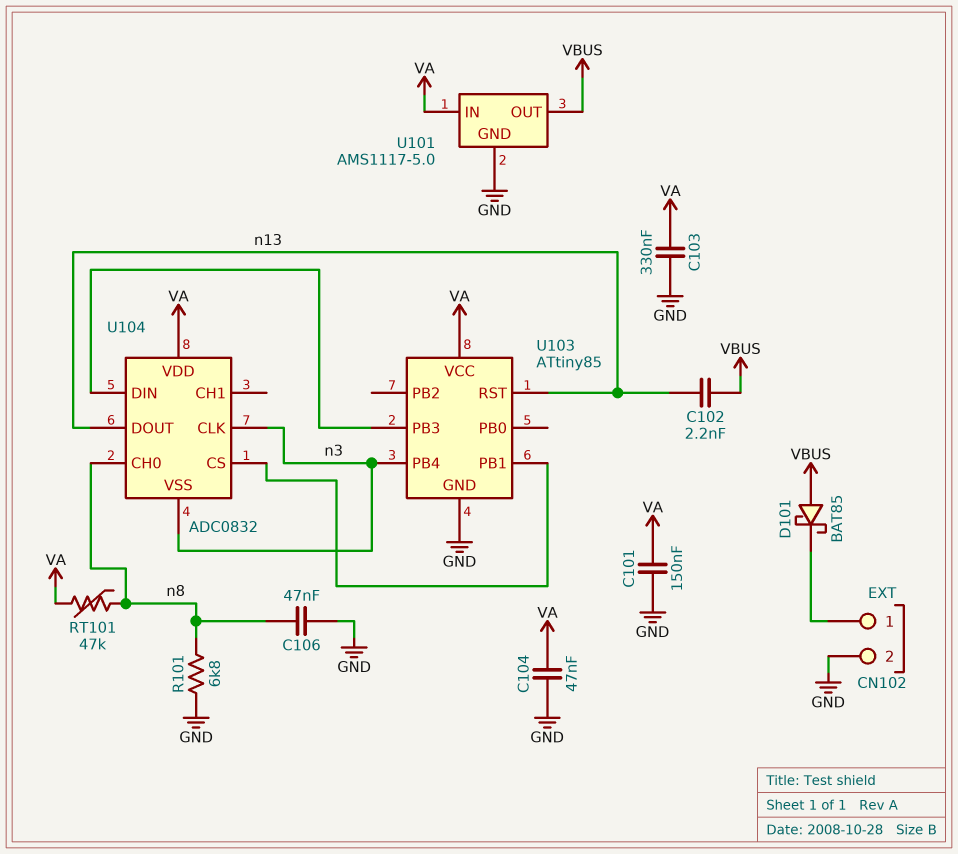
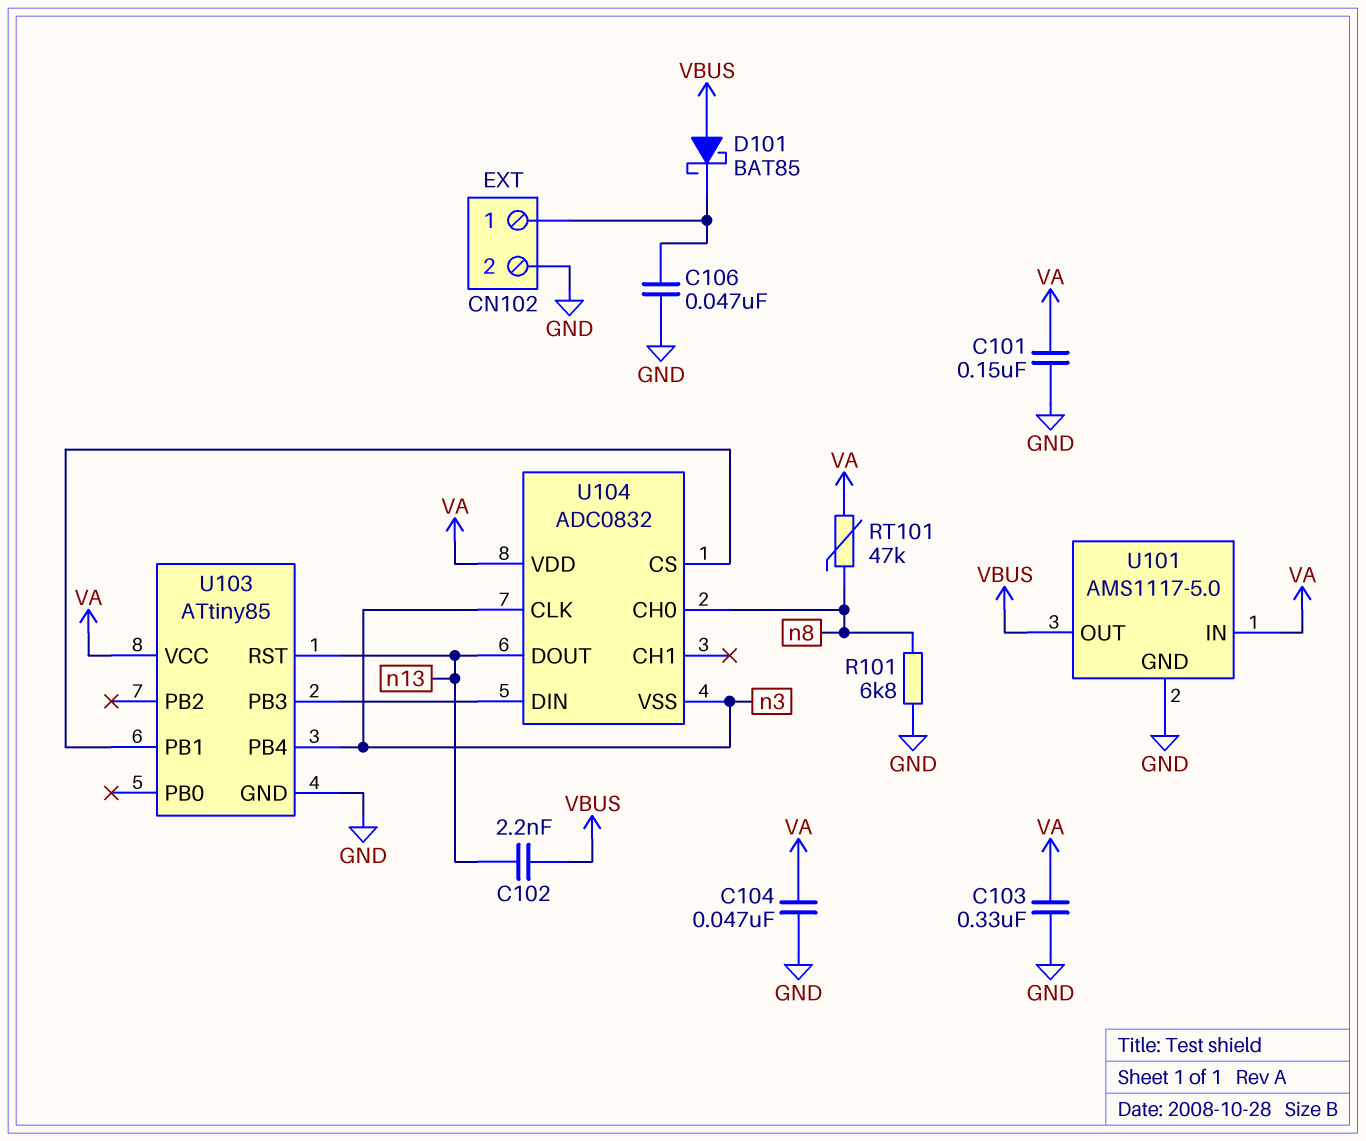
C106: 47nF (GND, n8) -> 47nF (CN102/1, GND)

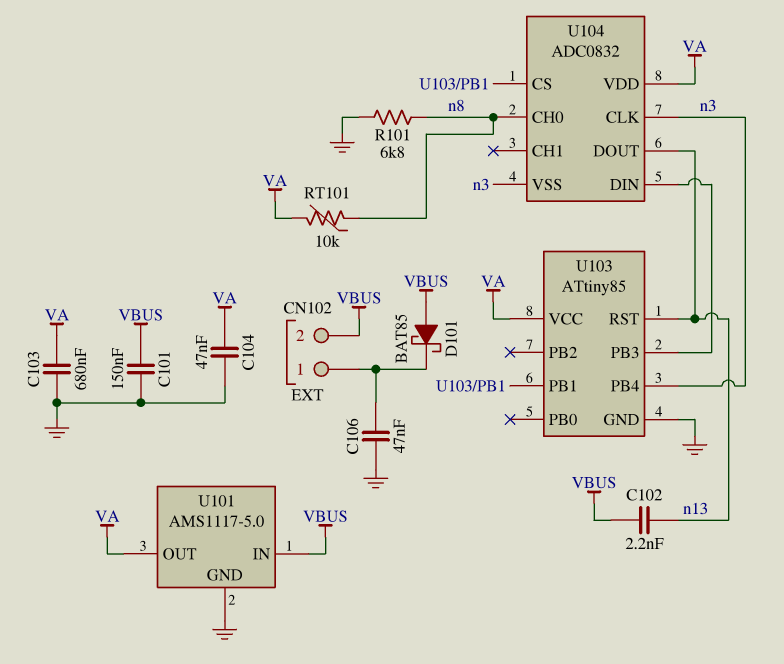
C101: 150nF (GND, VA) -> 150nF (GND, VBUS)
C103: 330nF (GND, VA) -> 680nF (GND, VA)
CN102 pin 2: GND -> VBUS
RT101: 47k (VA, n8) -> 10k (VA, n8)
U101 pin IN: VA -> VBUS
U101 pin OUT: VBUS -> VA

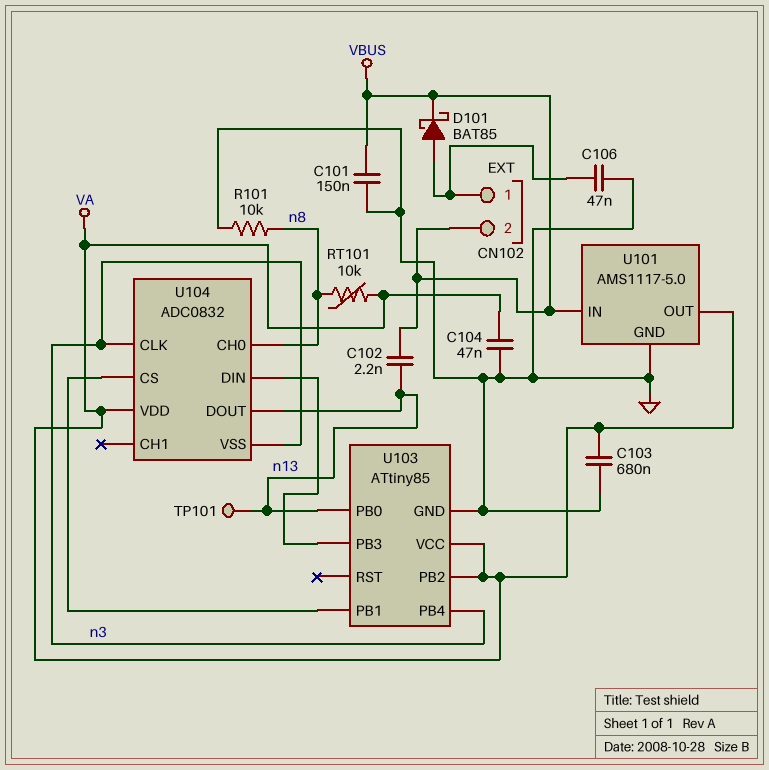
D101: schottky BAT85 (A VBUS, K CN102/1) -> schottky BAT85 (A CN102/1, K VBUS)
R101: 6.8k (GND, n8) -> 10k (GND, n8)
TP101: none -> test point (n13)
U103 pin PB0: none -> n13
U103 pin PB2: none -> VA
U103 pin RST: n13 -> none

